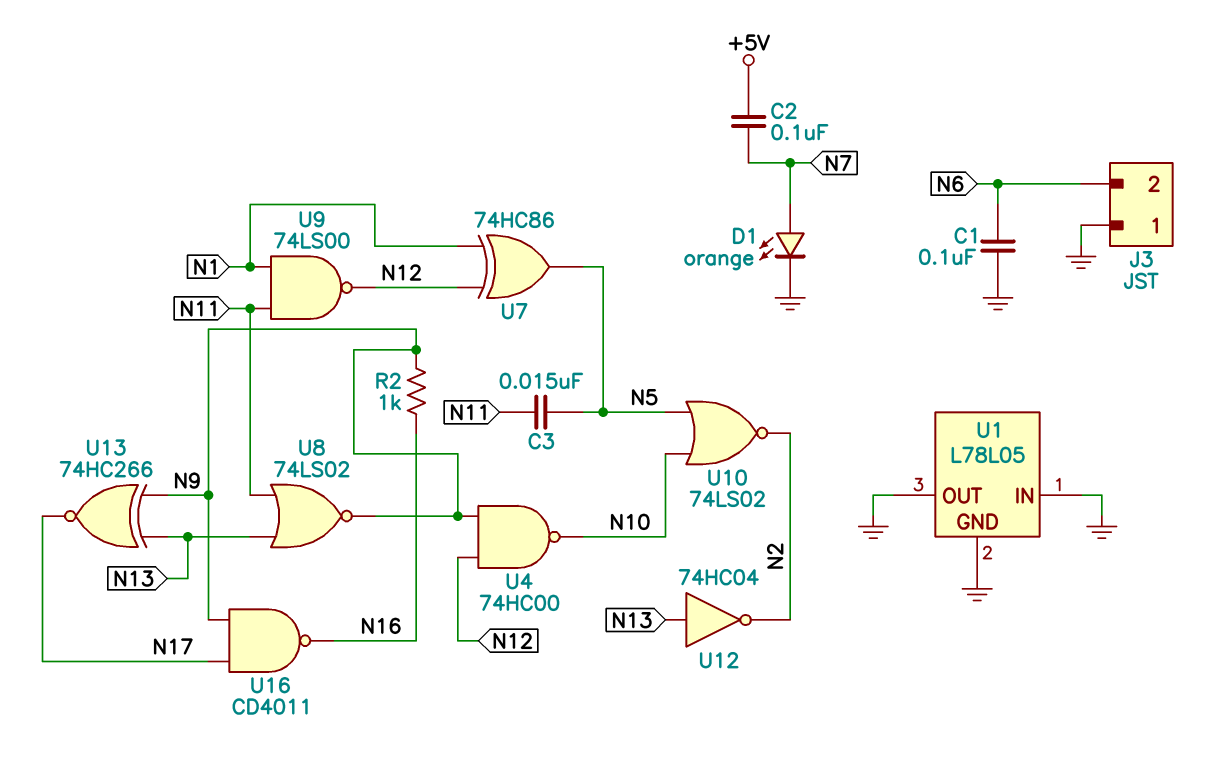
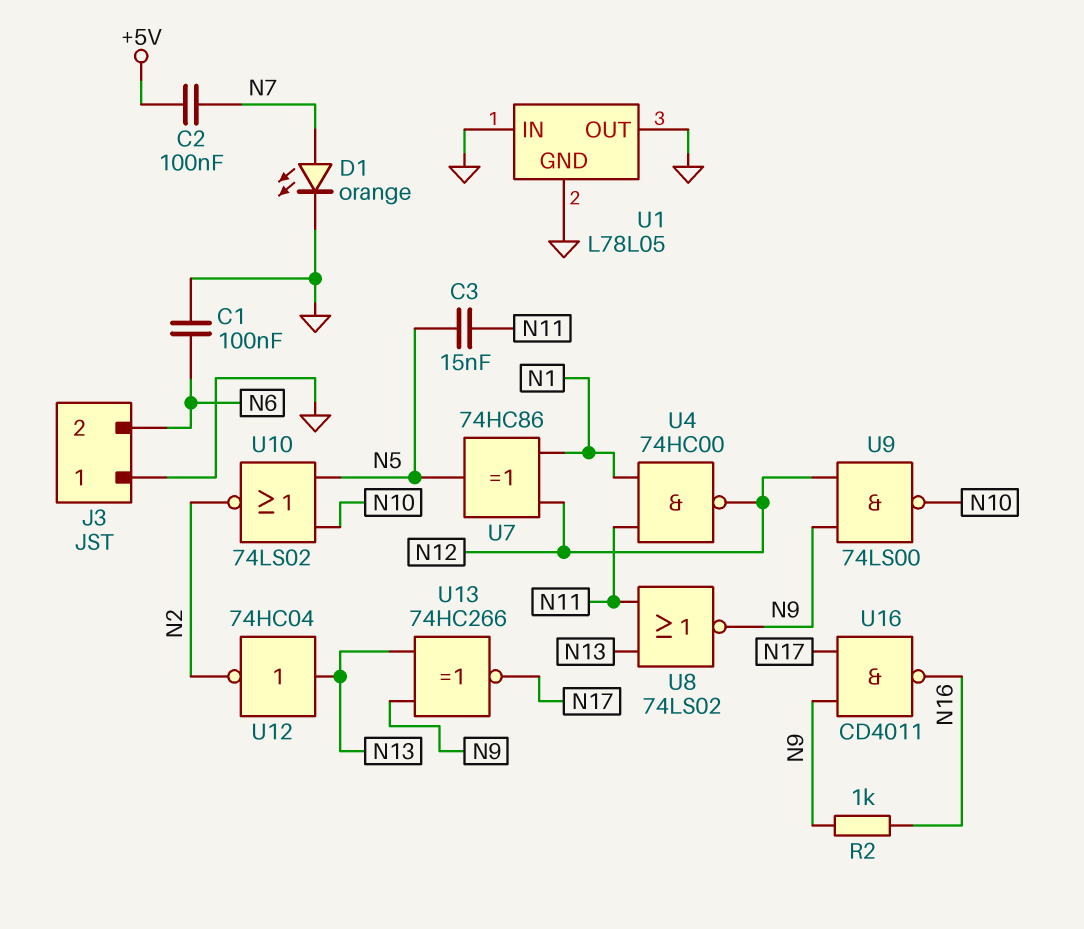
U4: NAND 74HC00 (in N9, in N12, out N10) -> NAND 74HC00 (in N1, in N11, out N12)
U9: NAND 74LS00 (in N1, in N11, out N12) -> NAND 74LS00 (in N9, in N12, out N10)

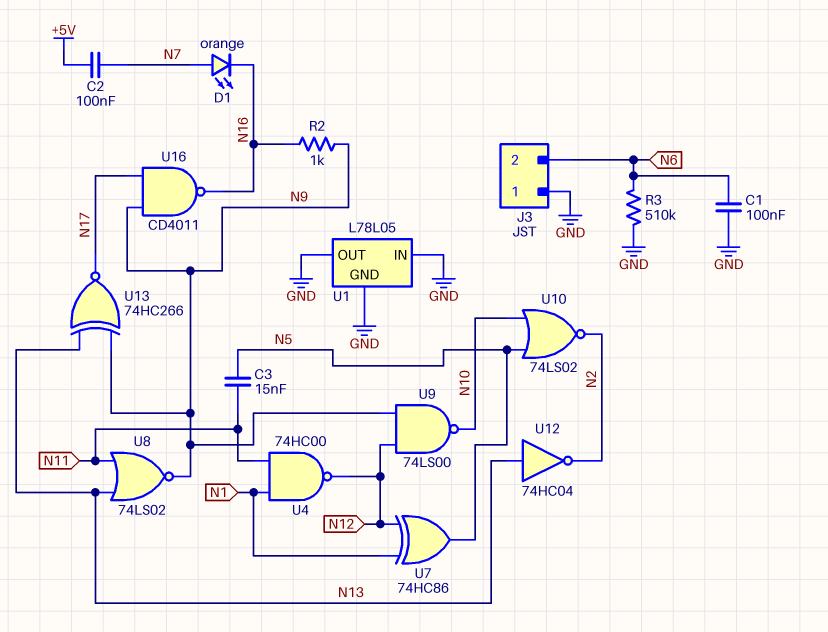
D1: LED orange (A N7, K GND) -> LED orange (A N7, K N16)
R3: none -> 510k (GND, N6)

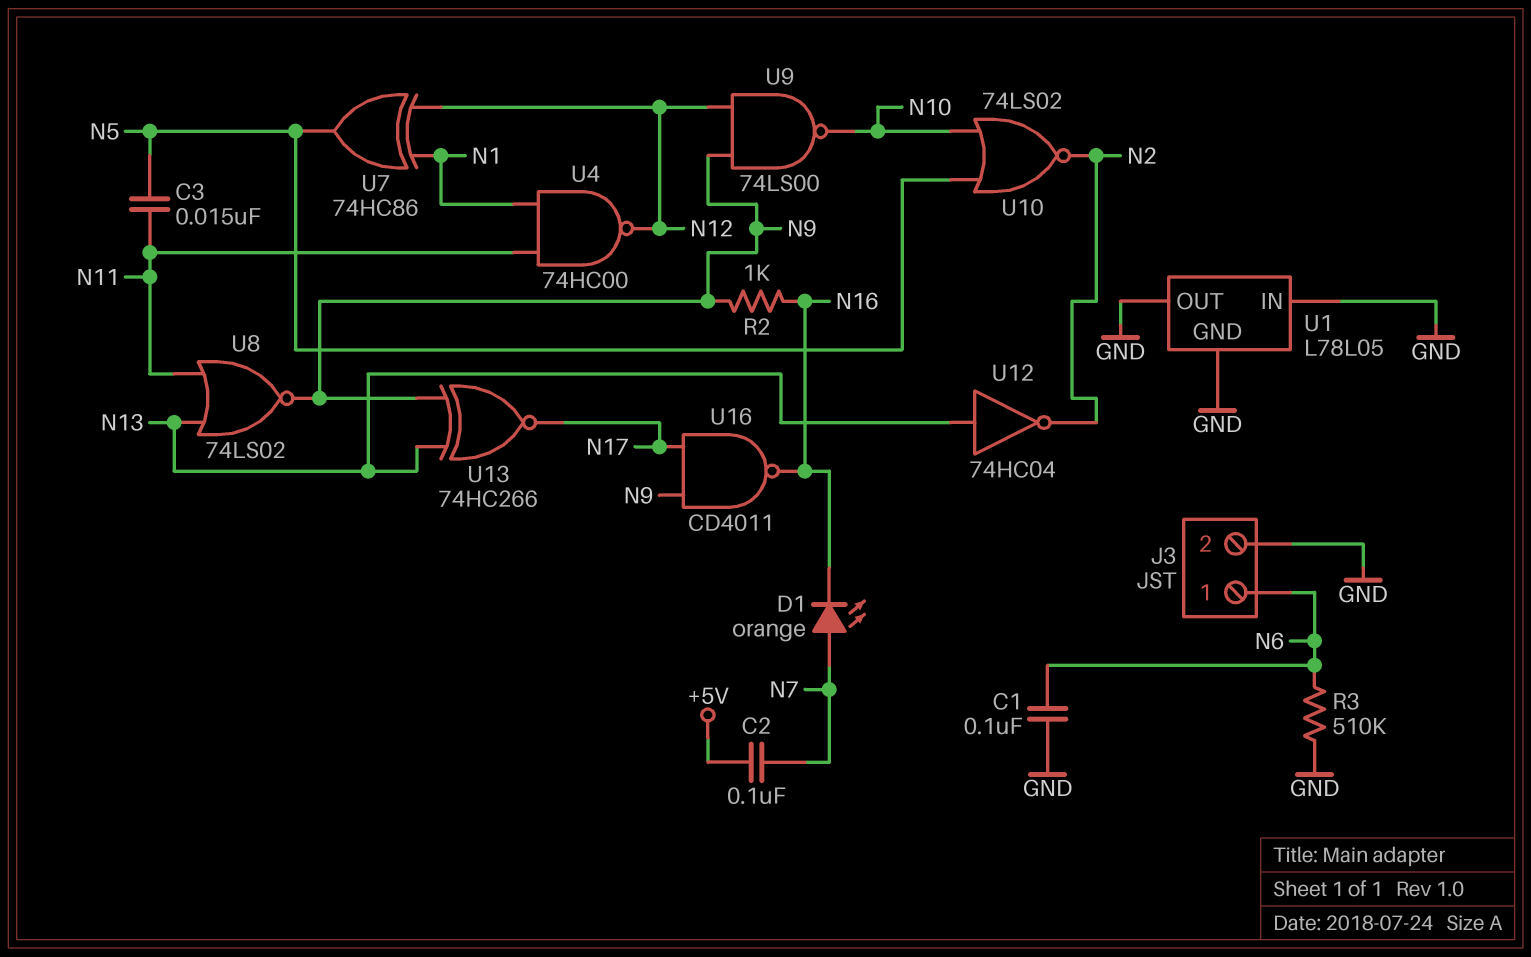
J3 pin 1: GND -> N6
J3 pin 2: N6 -> GND

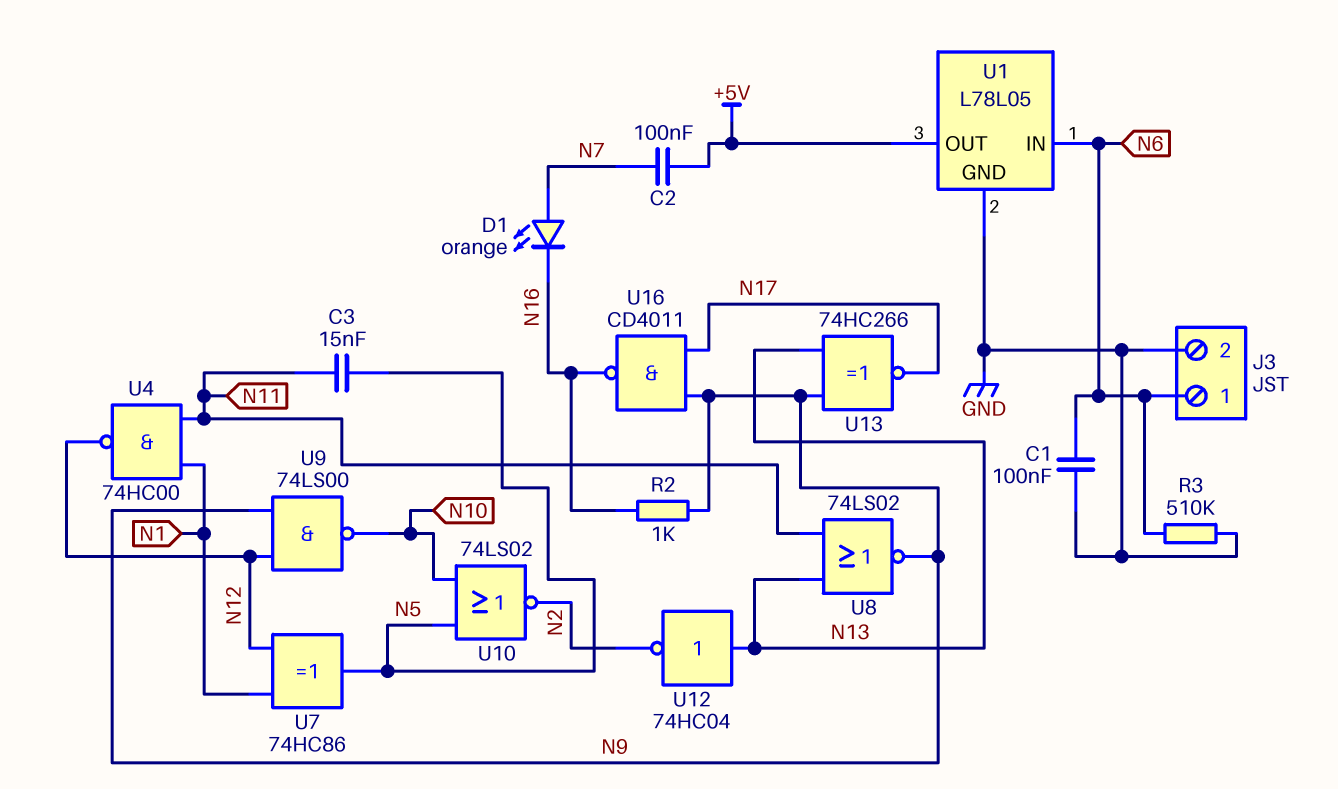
U1 pin IN: GND -> N6
U1 pin OUT: GND -> +5V

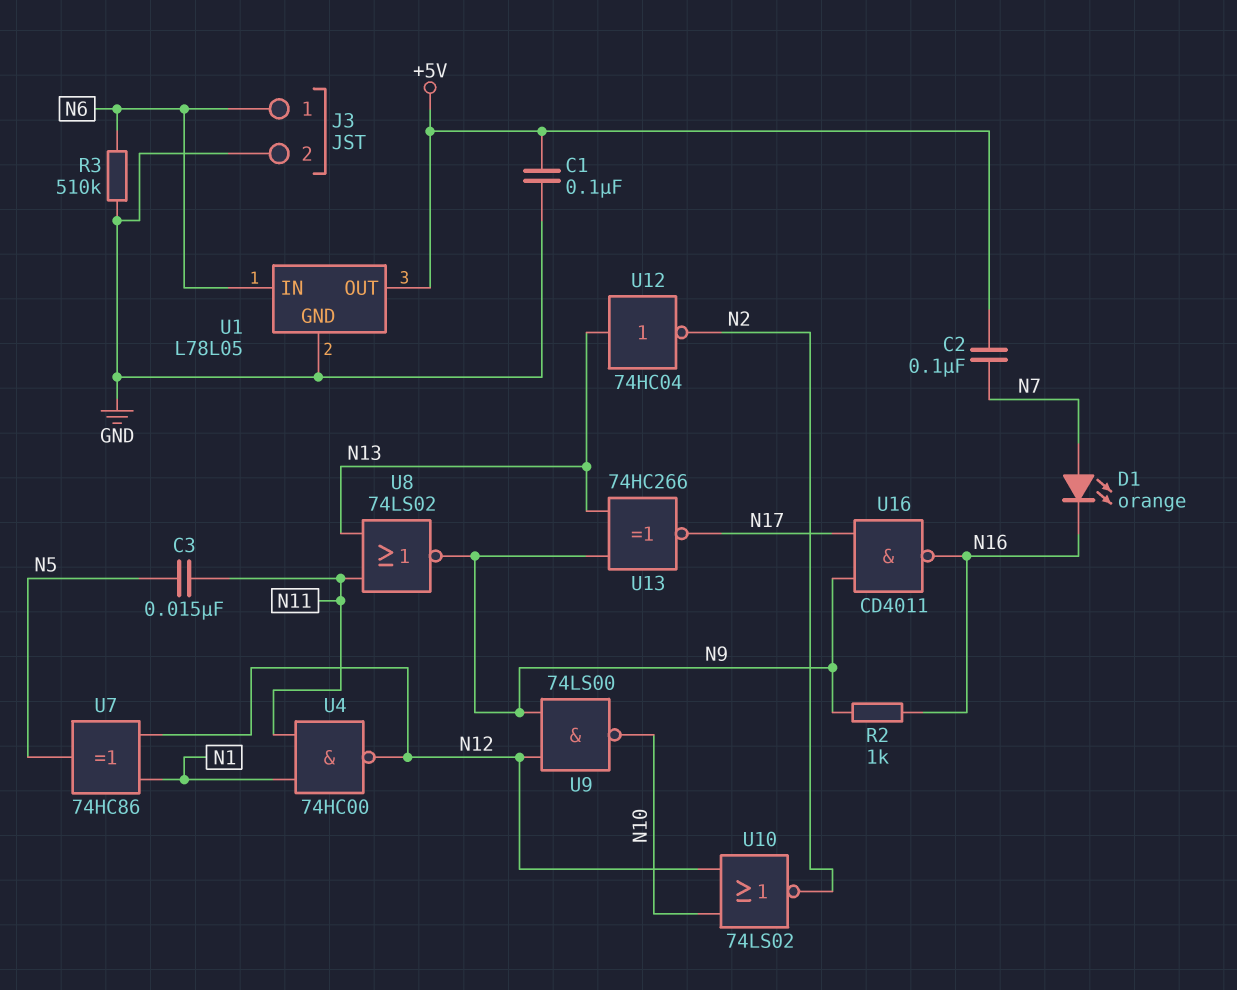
C1: 100nF (GND, N6) -> 100nF (+5V, GND)
U10: NOR 74LS02 (in N5, in N10, out N2) -> NOR 74LS02 (in N10, in N12, out N2)

